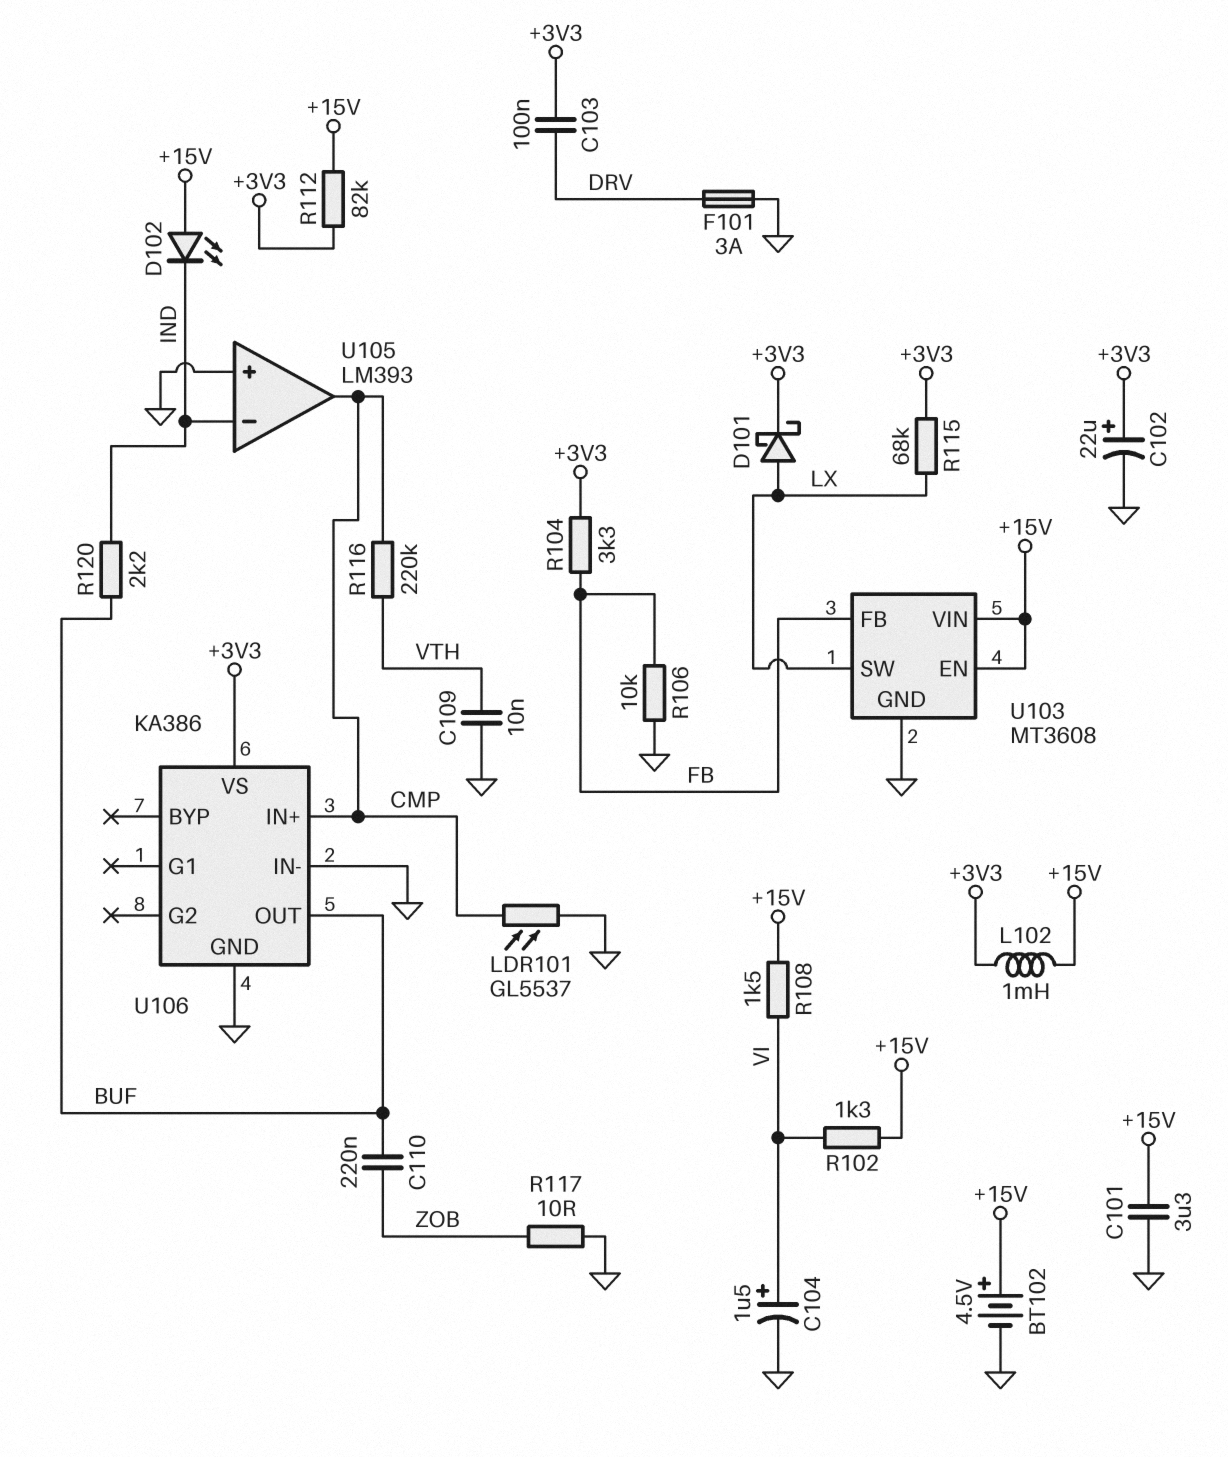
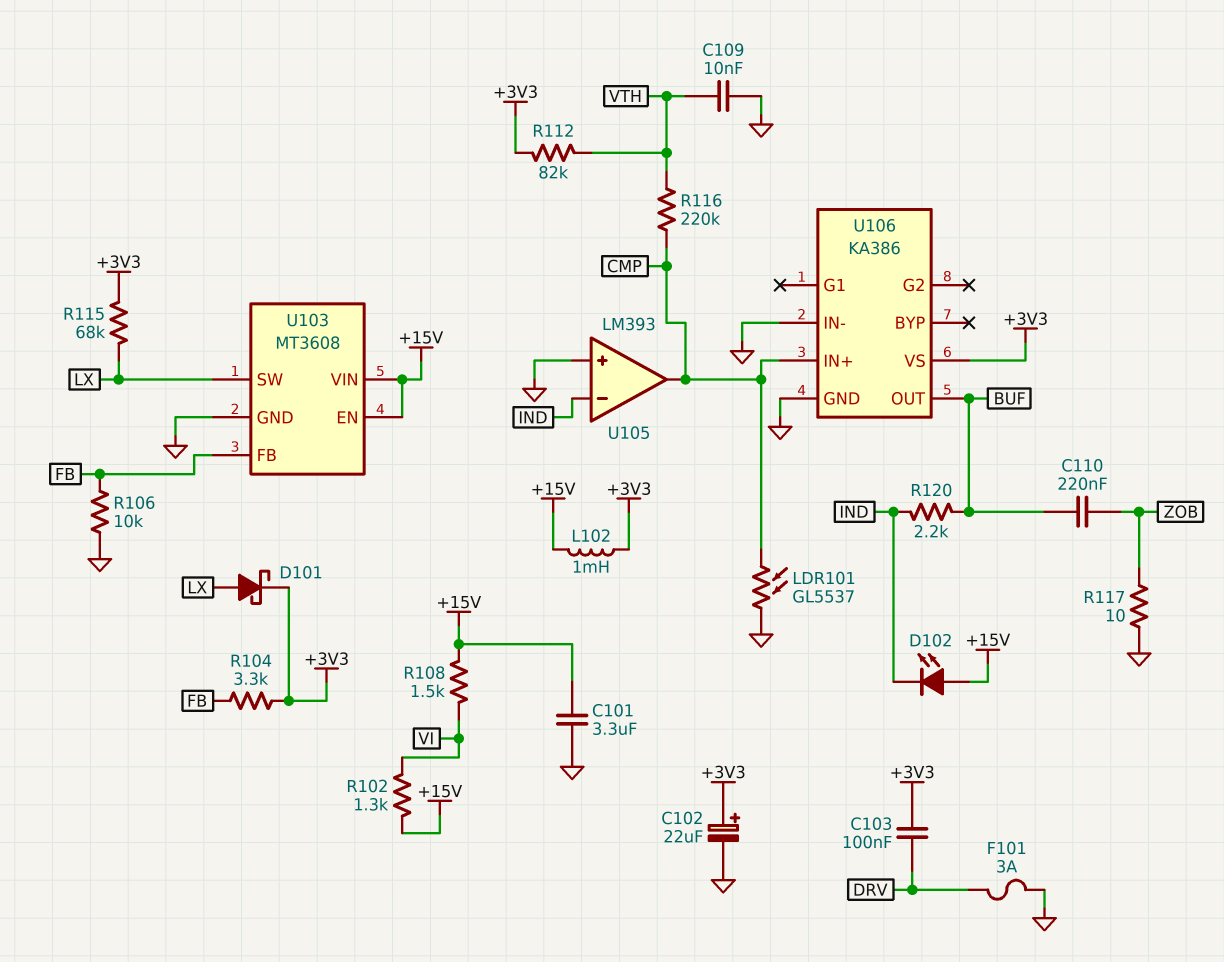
BT102: 4.5V (plus +15V, minus GND) -> none
C104: 1.5uF (plus VI, minus GND) -> none
R112: 82k (+3V3, +15V) -> 82k (+3V3, VTH)

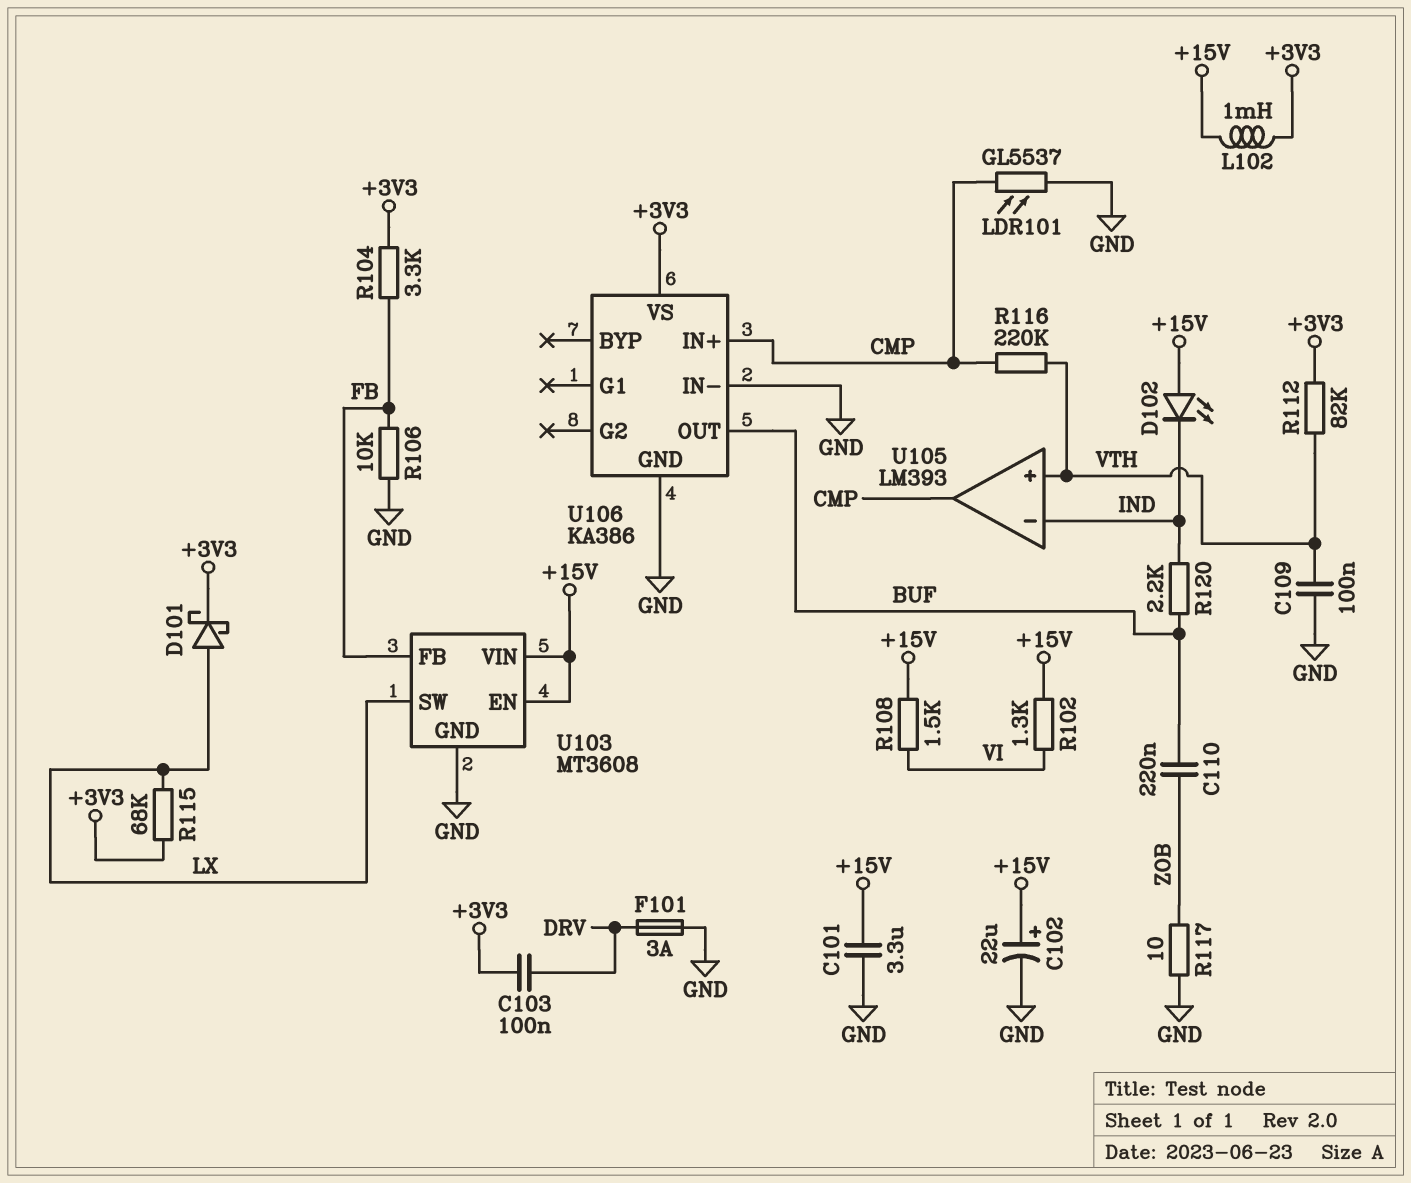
C102: 22uF (plus +3V3, minus GND) -> 22uF (plus +15V, minus GND)
C109: 10nF (GND, VTH) -> 100nF (GND, VTH)
U105 pin in+: GND -> VTH

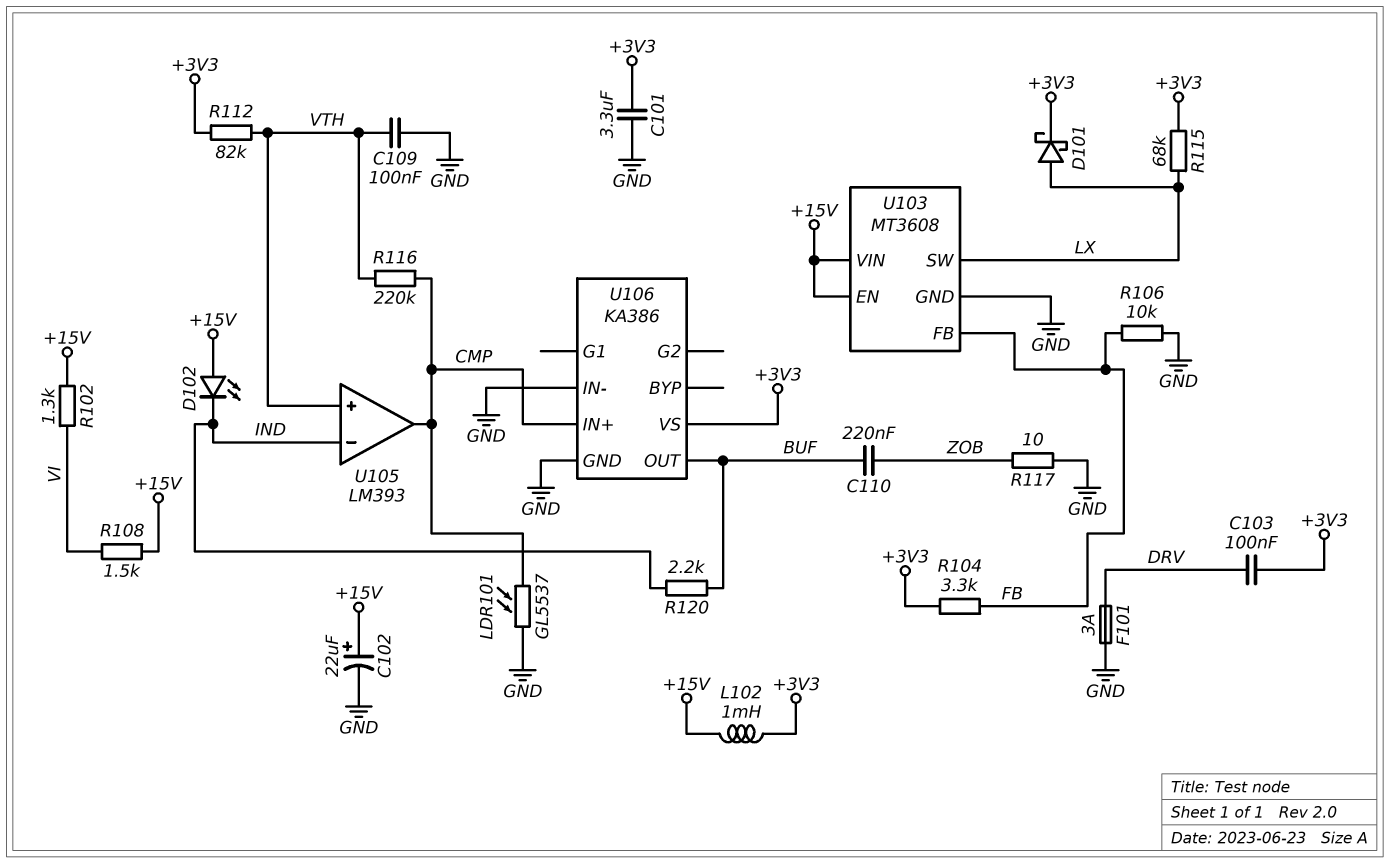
C101: 3.3uF (+15V, GND) -> 3.3uF (+3V3, GND)

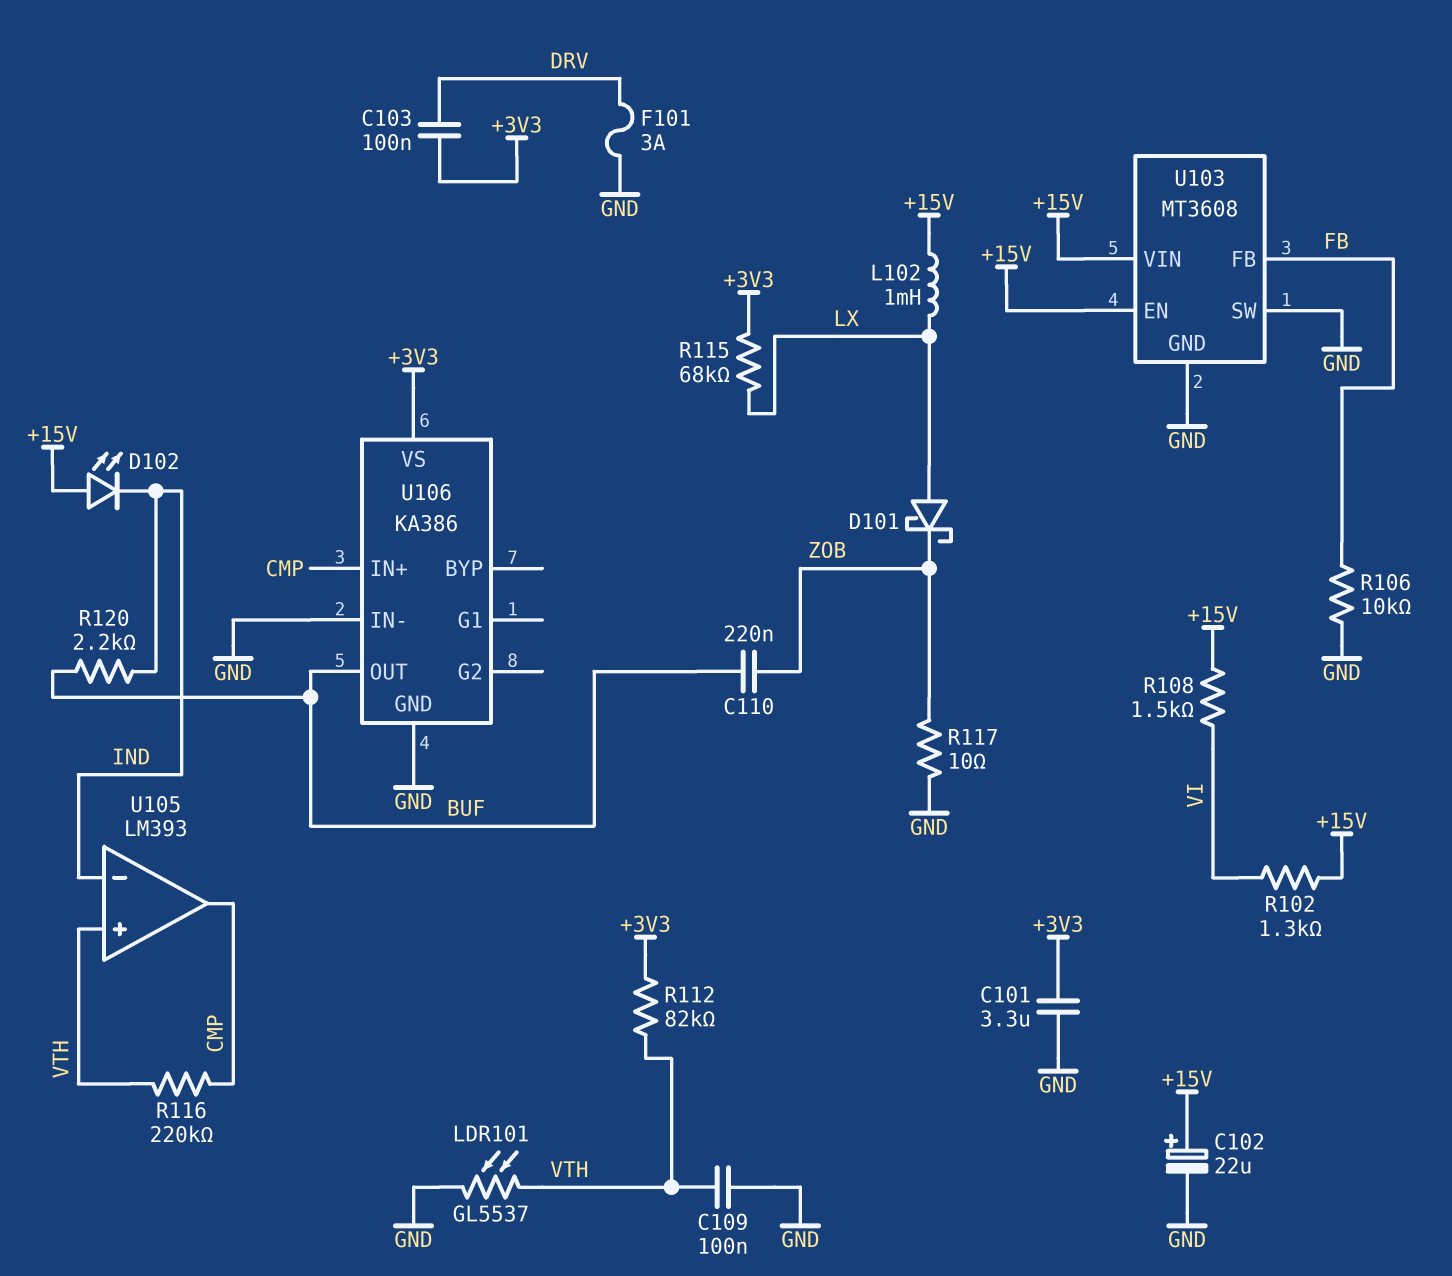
D101: schottky (A LX, K +3V3) -> schottky (A LX, K ZOB)
L102: 1mH (+3V3, +15V) -> 1mH (+15V, LX)
LDR101: GL5537 (CMP, GND) -> GL5537 (GND, VTH)
R104: 3.3k (+3V3, FB) -> none
U103 pin SW: LX -> GND

